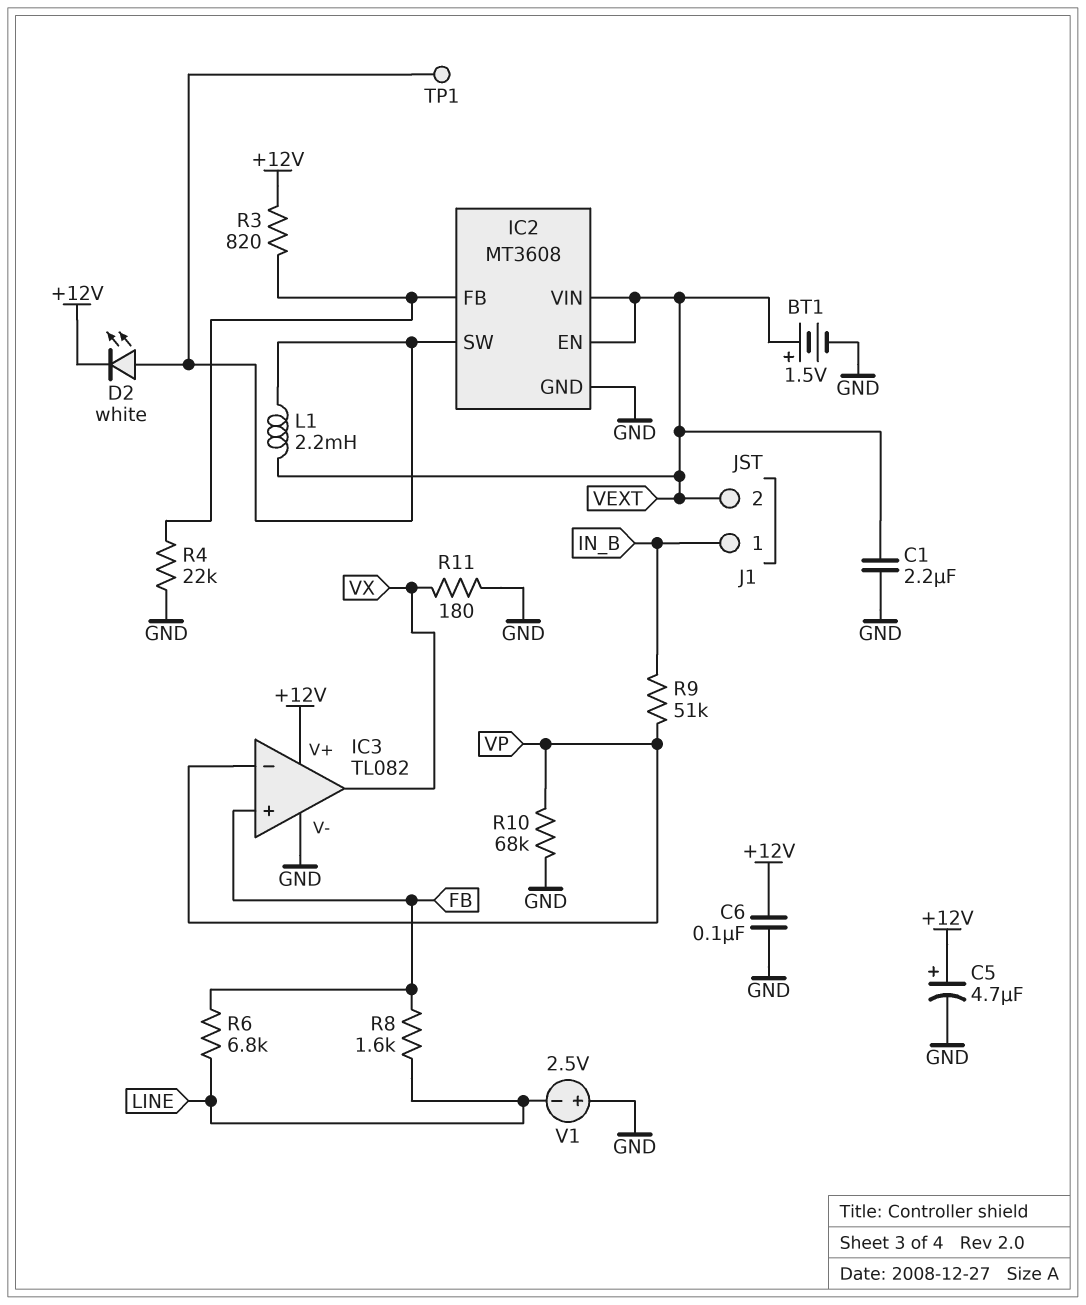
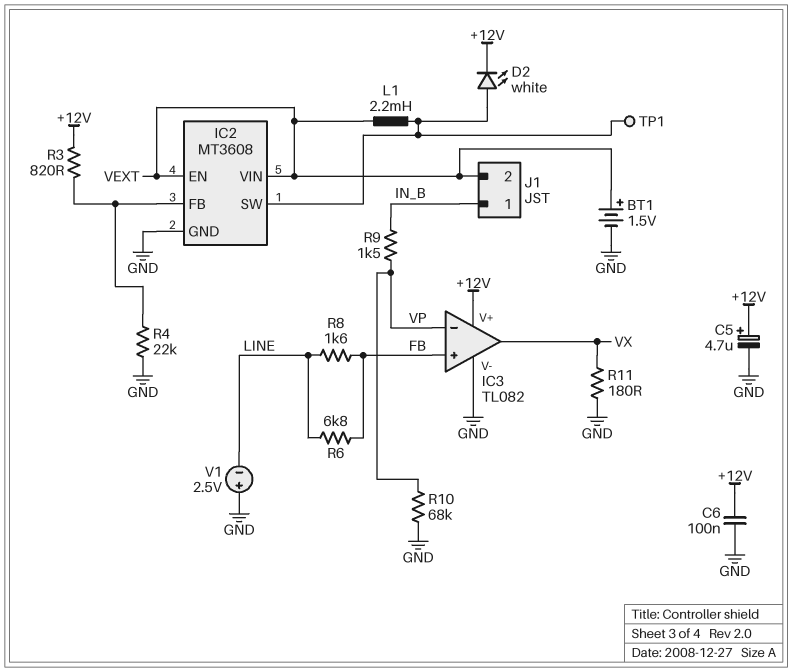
C1: 2.2uF (GND, VEXT) -> none
R9: 51k (IN_B, VP) -> 1.5k (IN_B, VP)

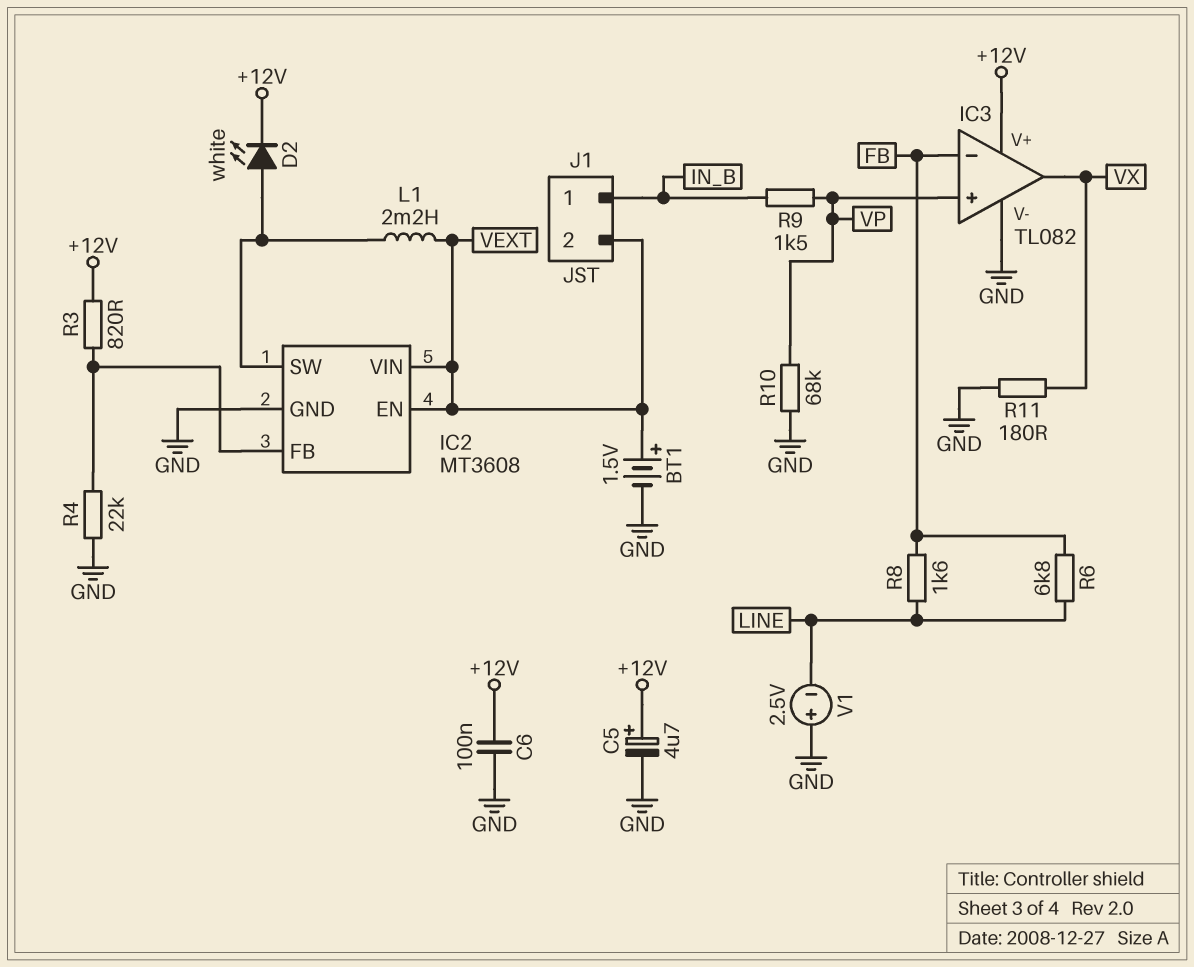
IC3 pin in+: FB -> VP
IC3 pin in-: VP -> FB
TP1: test point (IC2/SW) -> none

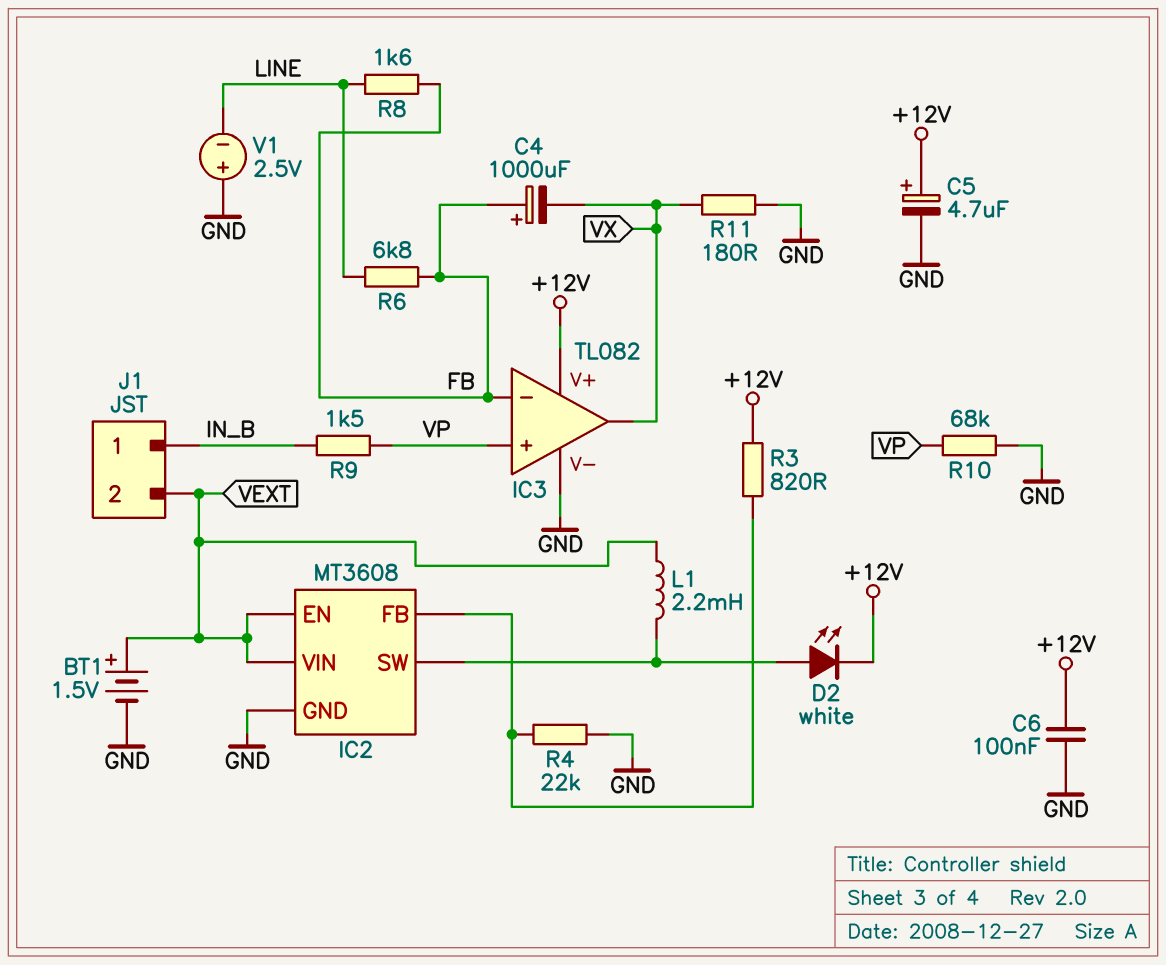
C4: none -> 1000uF (plus FB, minus VX)

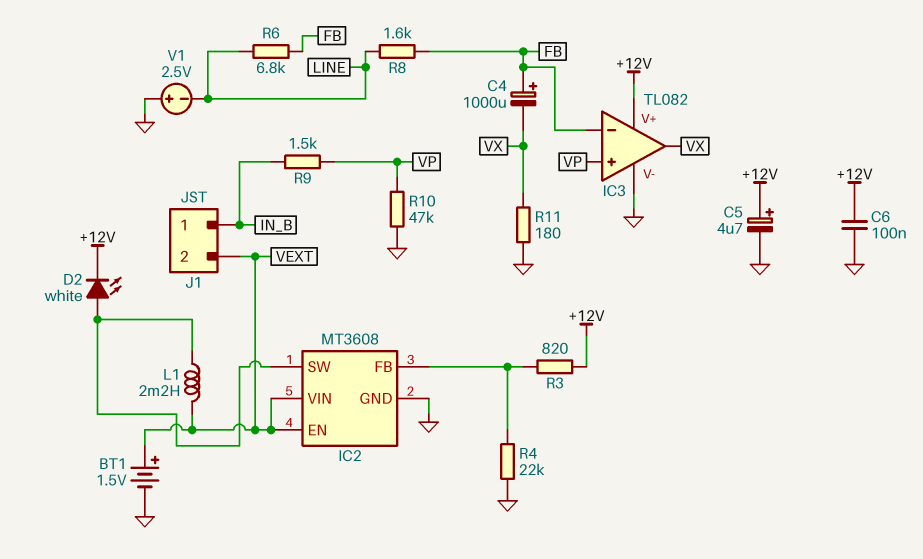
R10: 68k (GND, VP) -> 47k (GND, VP)

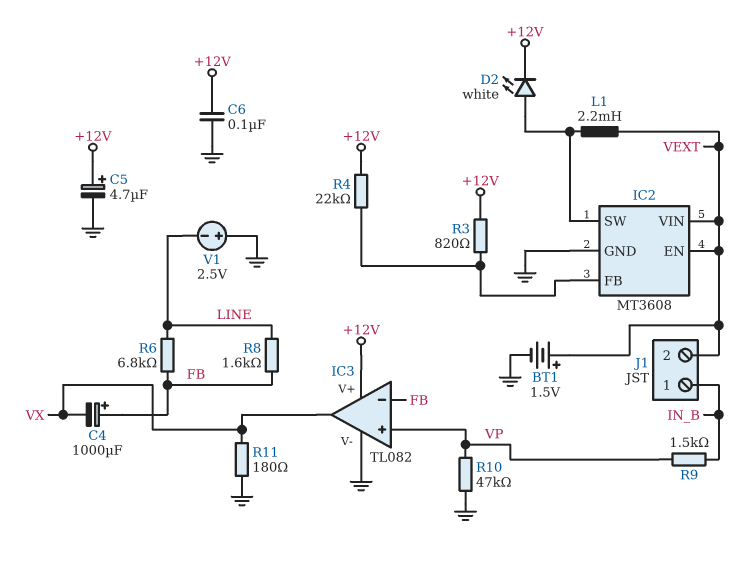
R4: 22k (GND, IC2/FB) -> 22k (+12V, IC2/FB)

